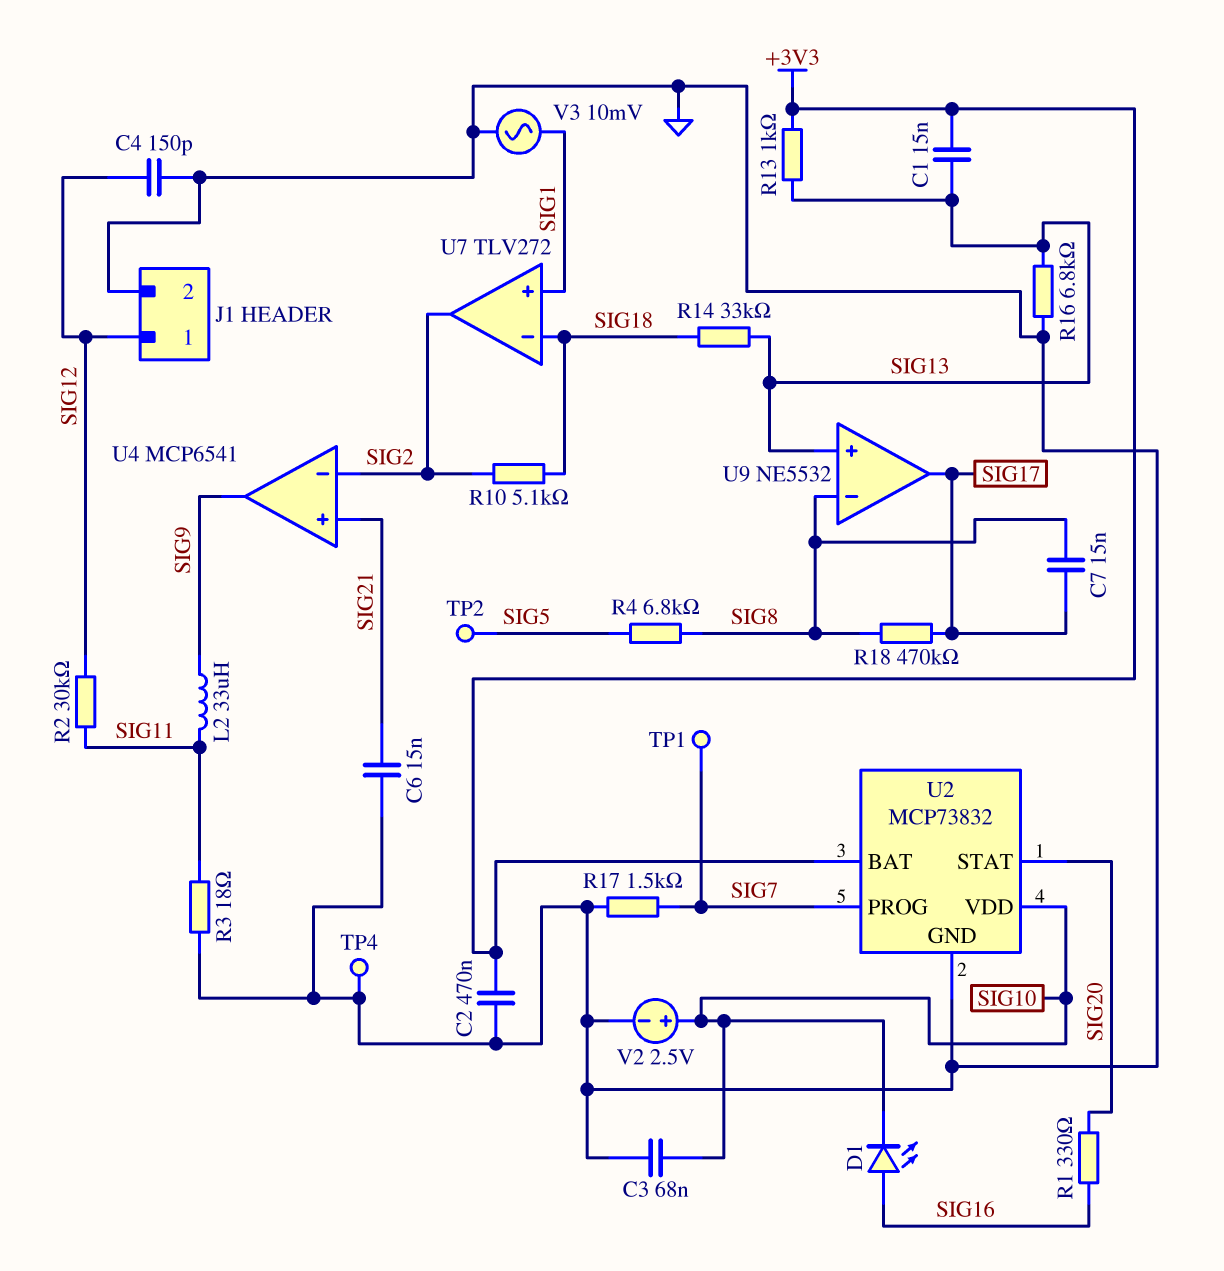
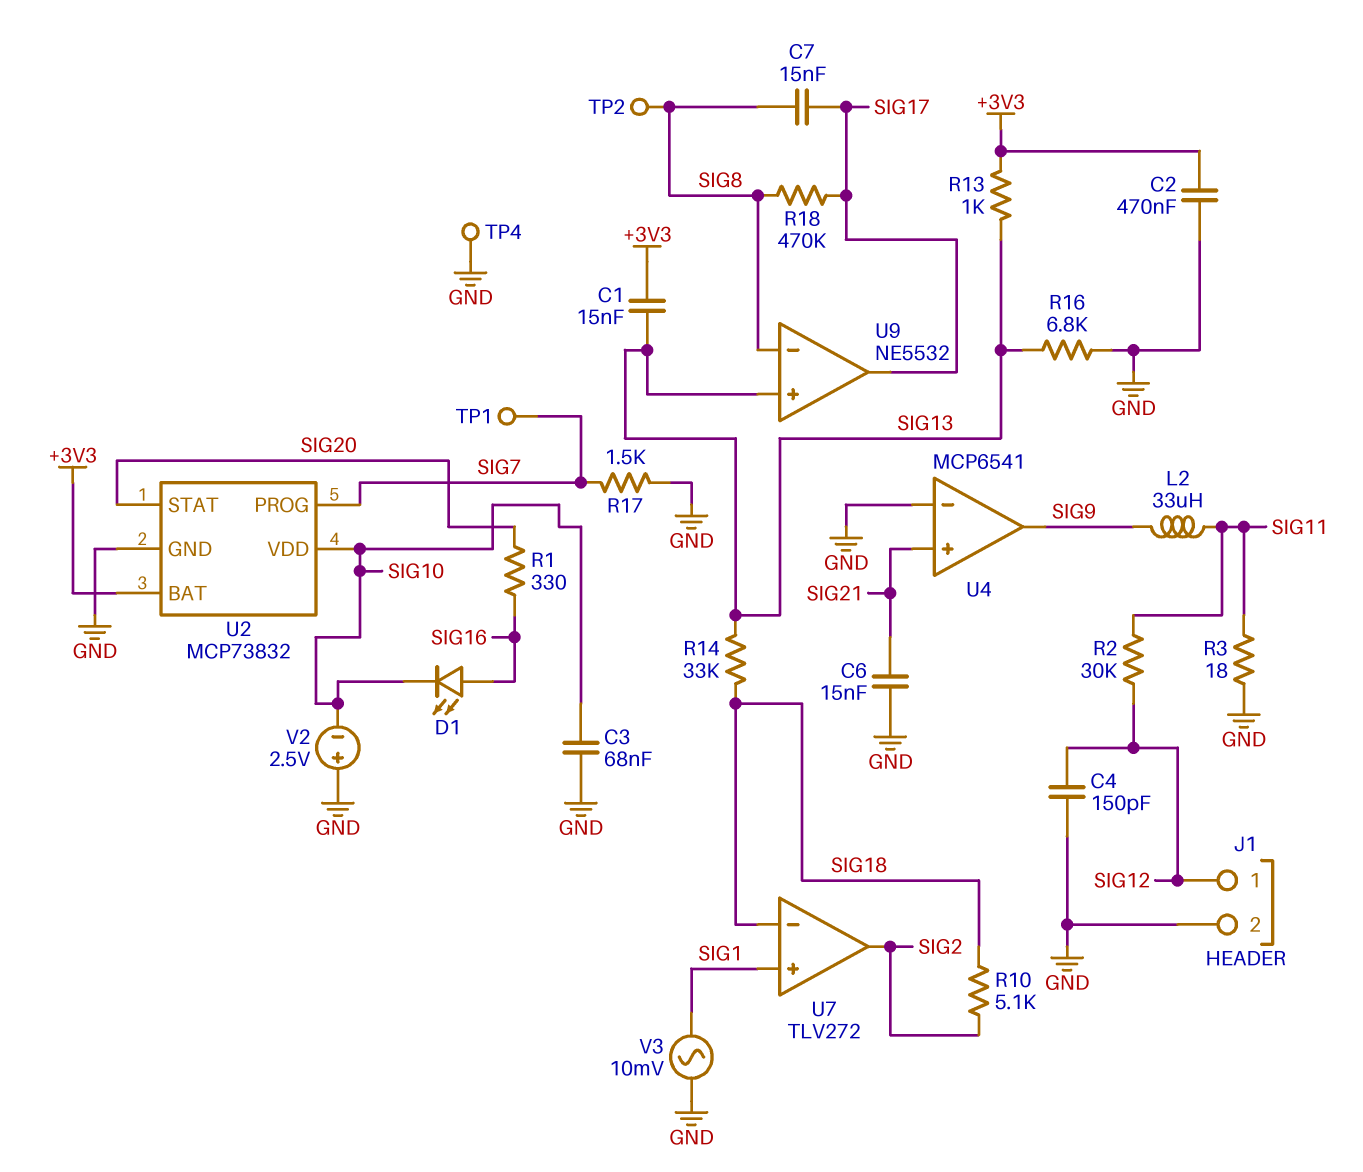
R4: 6.8k (SIG5, SIG8) -> none
TP2: test point (SIG5) -> test point (SIG8)
U4 pin in-: SIG2 -> GND
V2: 2.5V (plus SIG10, minus GND) -> 2.5V (plus GND, minus SIG10)

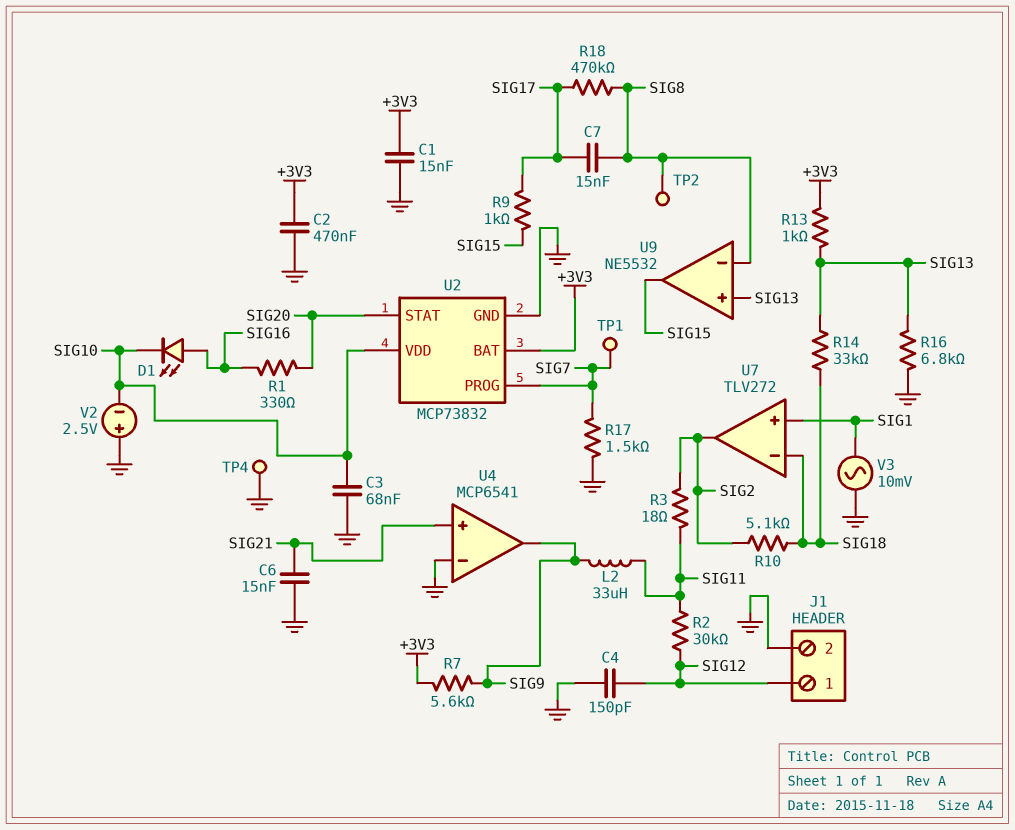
C1: 15nF (+3V3, SIG13) -> 15nF (+3V3, GND)
R3: 18 (GND, SIG11) -> 18 (SIG2, SIG11)
R7: none -> 5.6k (+3V3, SIG9)
R9: none -> 1k (SIG15, SIG17)
U9 pin out: SIG17 -> SIG15

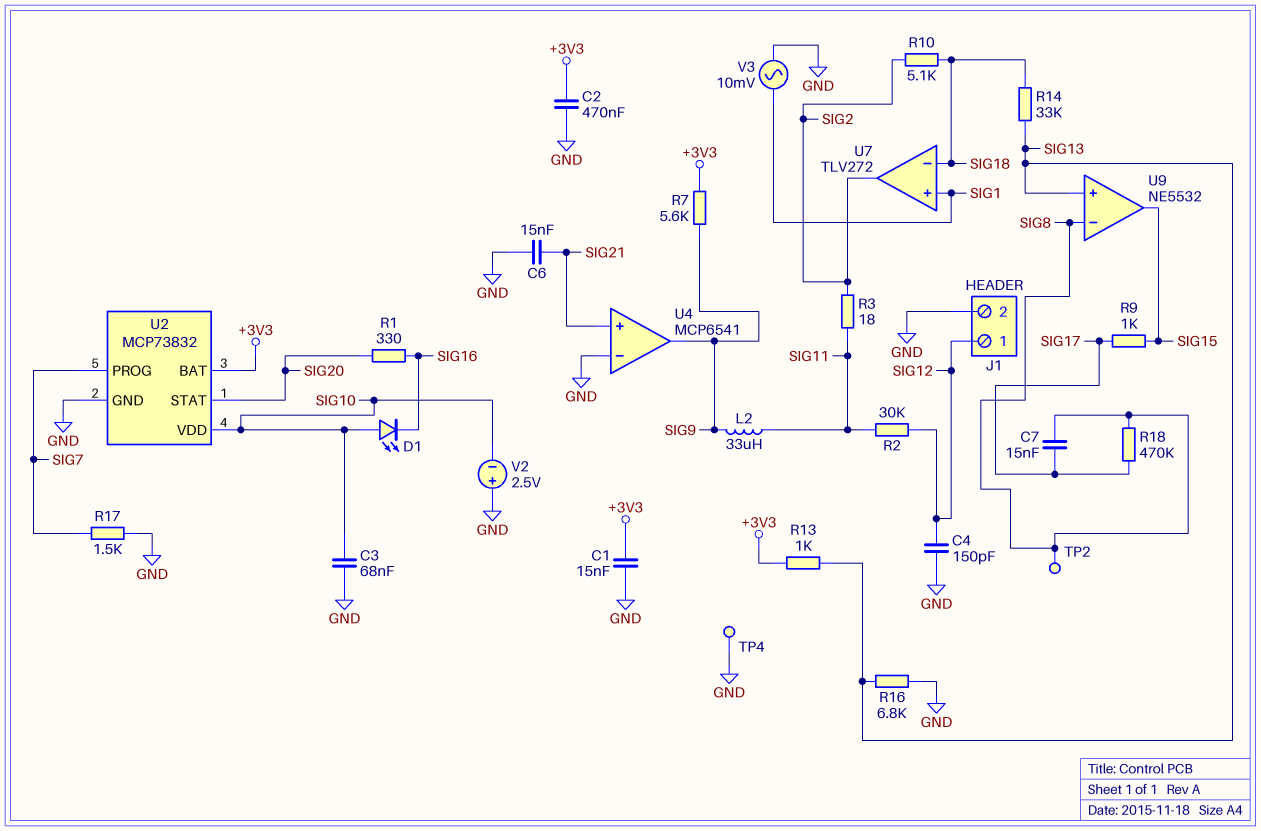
D1: LED (A SIG16, K SIG10) -> LED (A SIG10, K SIG16)
TP1: test point (SIG7) -> none

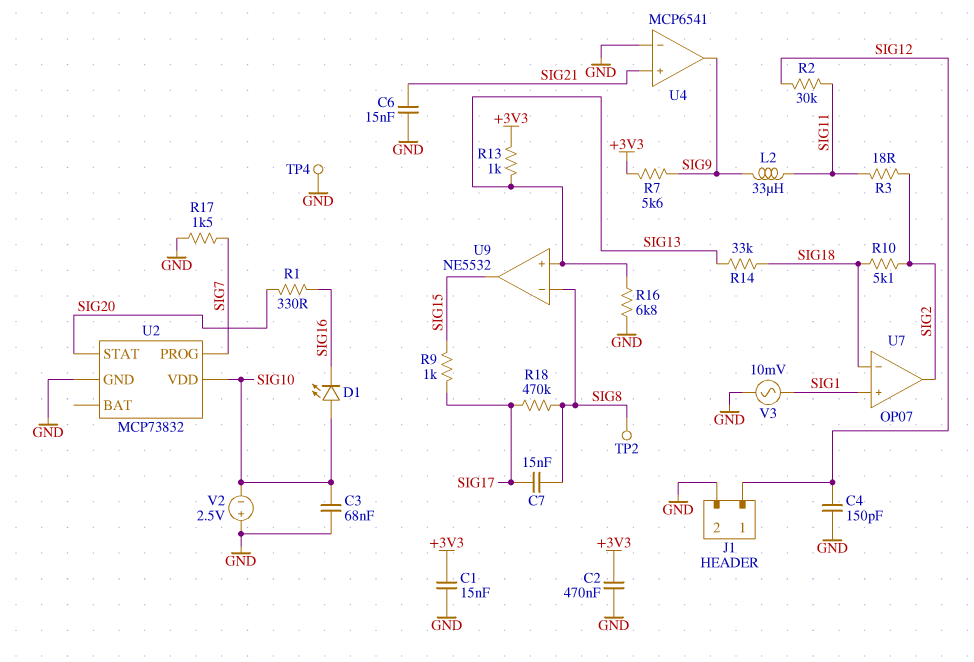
U2 pin BAT: +3V3 -> none
U7: TLV272 -> OP07

